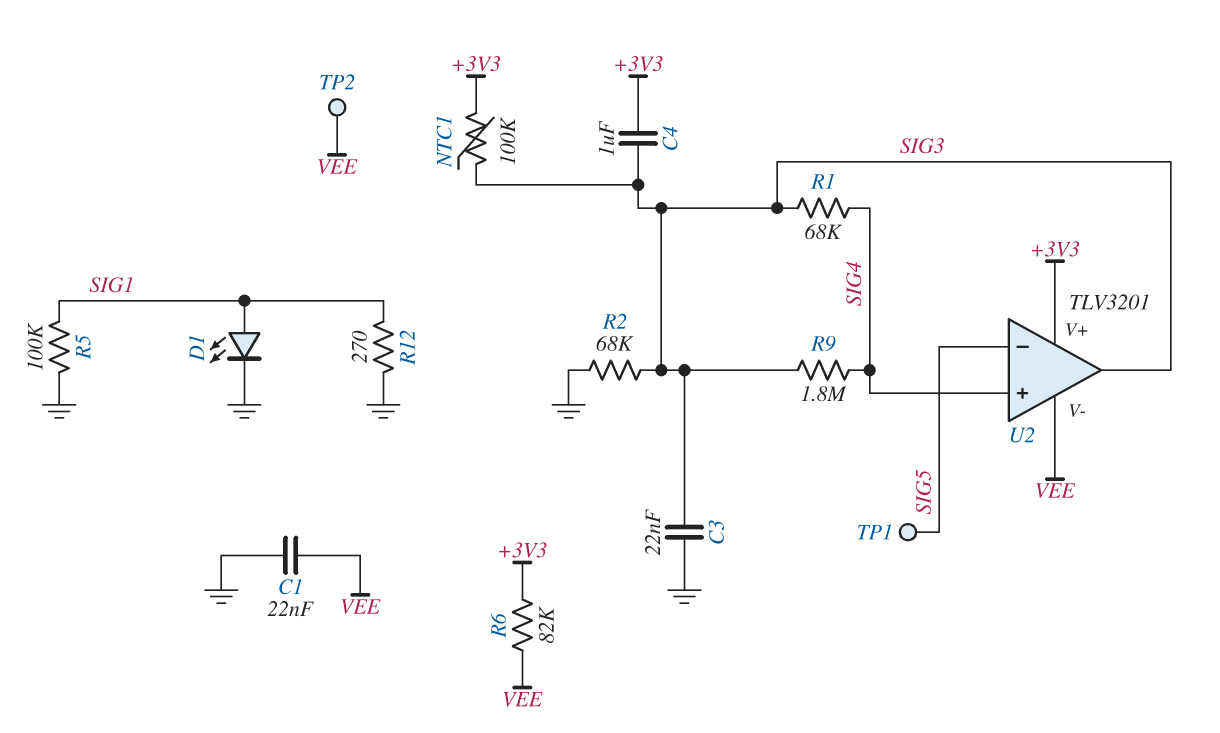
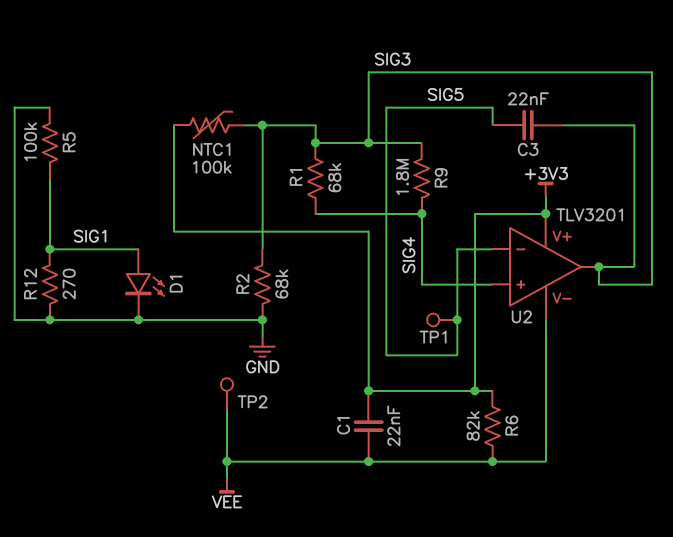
C1: 22nF (GND, VEE) -> 22nF (+3V3, VEE)
C3: 22nF (GND, SIG3) -> 22nF (SIG3, SIG5)
C4: 1uF (+3V3, SIG3) -> none

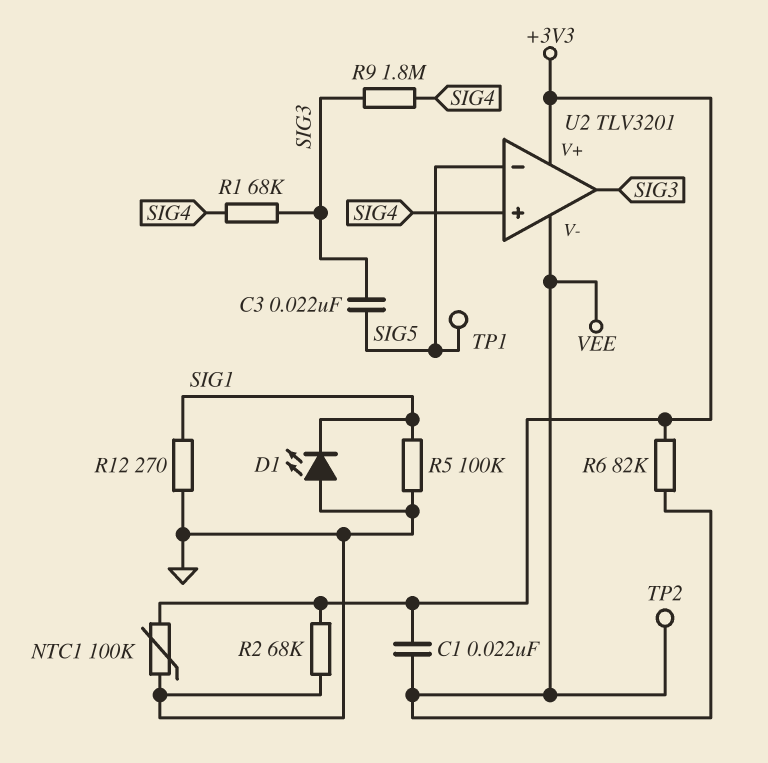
D1: LED (A SIG1, K GND) -> LED (A GND, K SIG1)
NTC1: 100k (+3V3, SIG3) -> 100k (+3V3, GND)
R2: 68k (GND, SIG3) -> 68k (+3V3, GND)

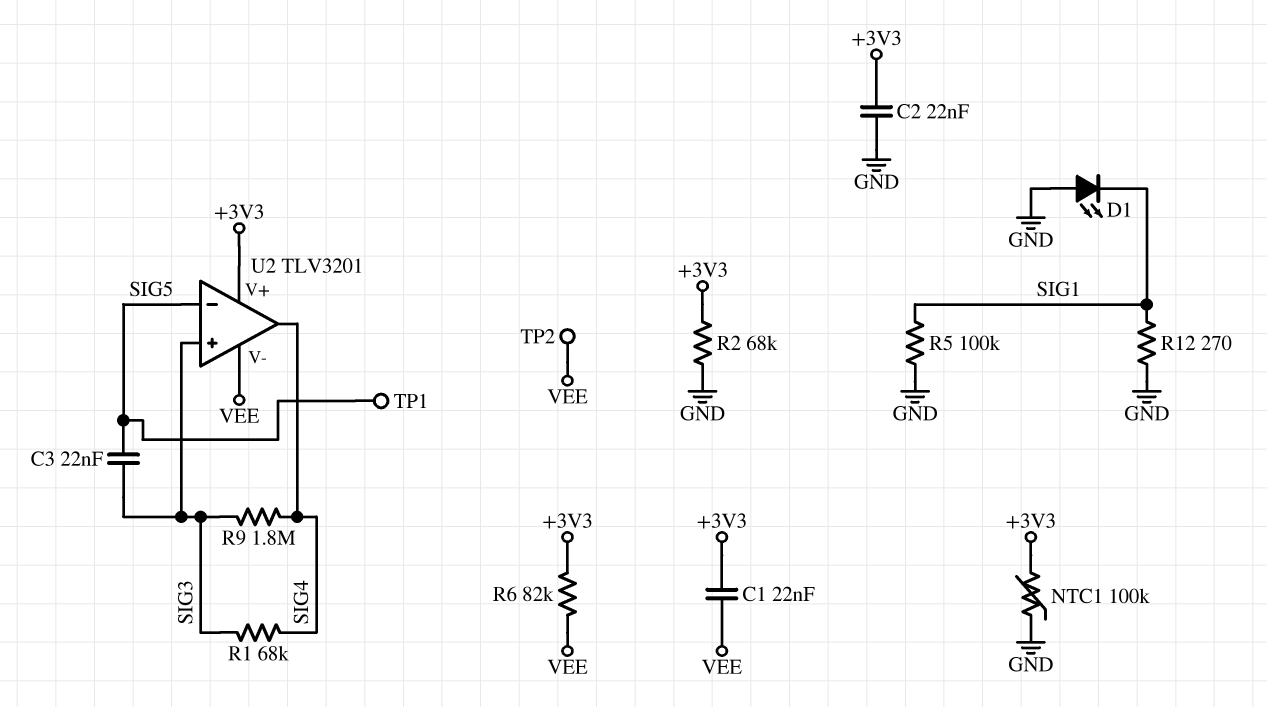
C2: none -> 22nF (+3V3, GND)
U2 pin in+: SIG4 -> SIG3
U2 pin out: SIG3 -> SIG4

